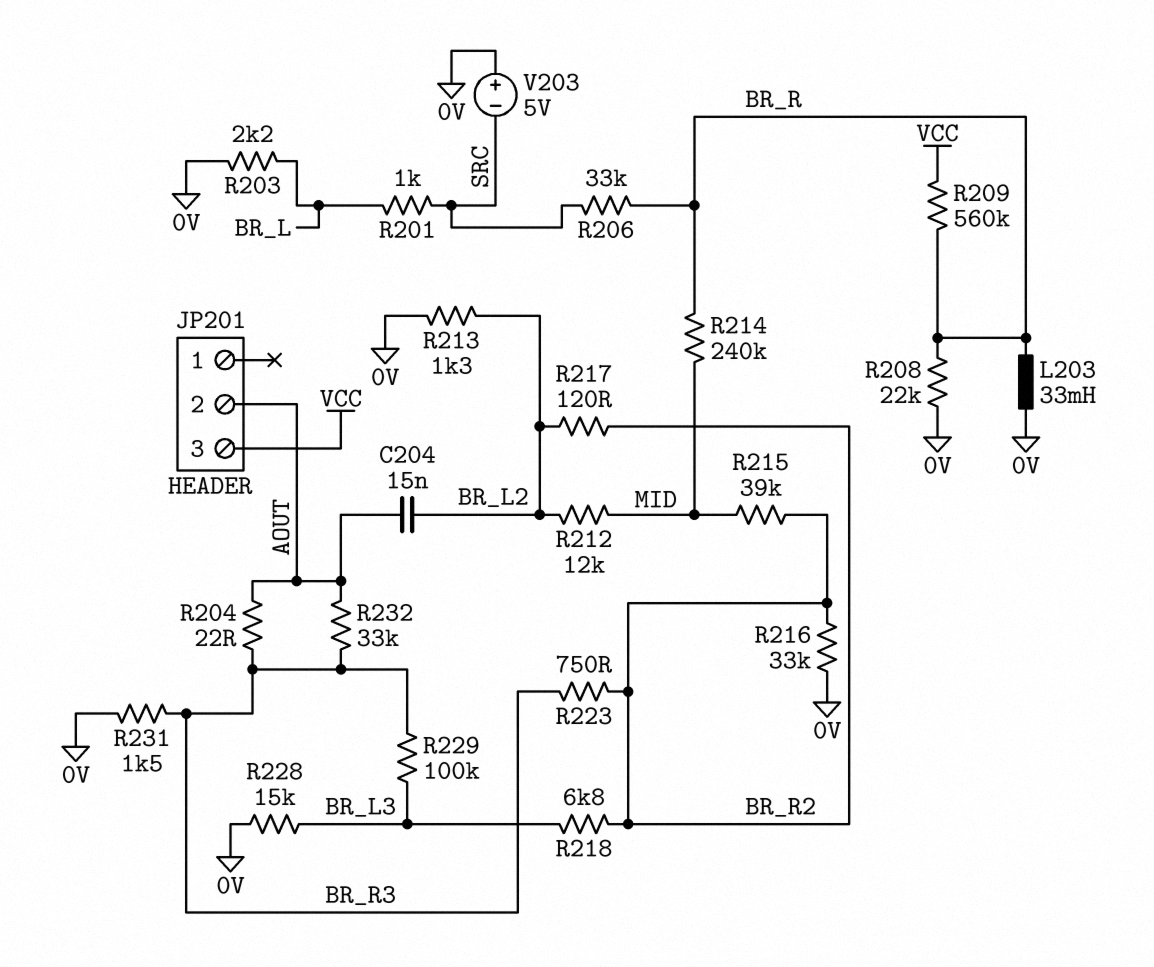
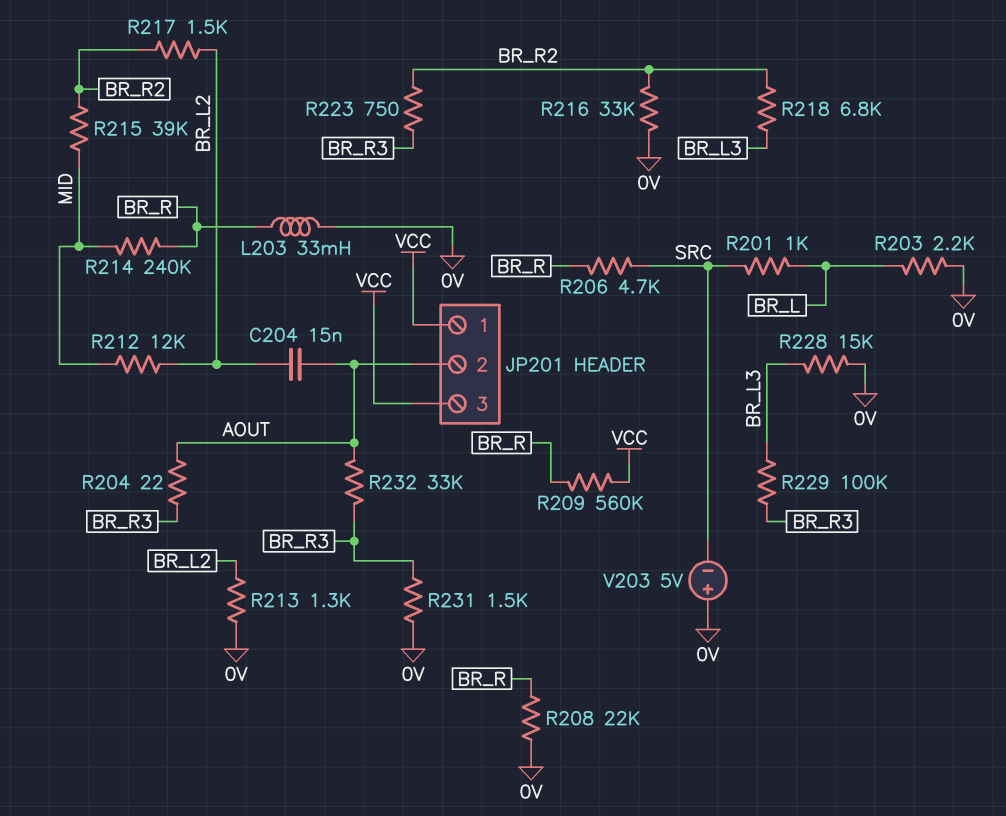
JP201 pin 1: none -> VCC
R206: 33k (BR_R, SRC) -> 4.7k (BR_R, SRC)
R217: 120 (BR_L2, BR_R2) -> 1.5k (BR_L2, BR_R2)

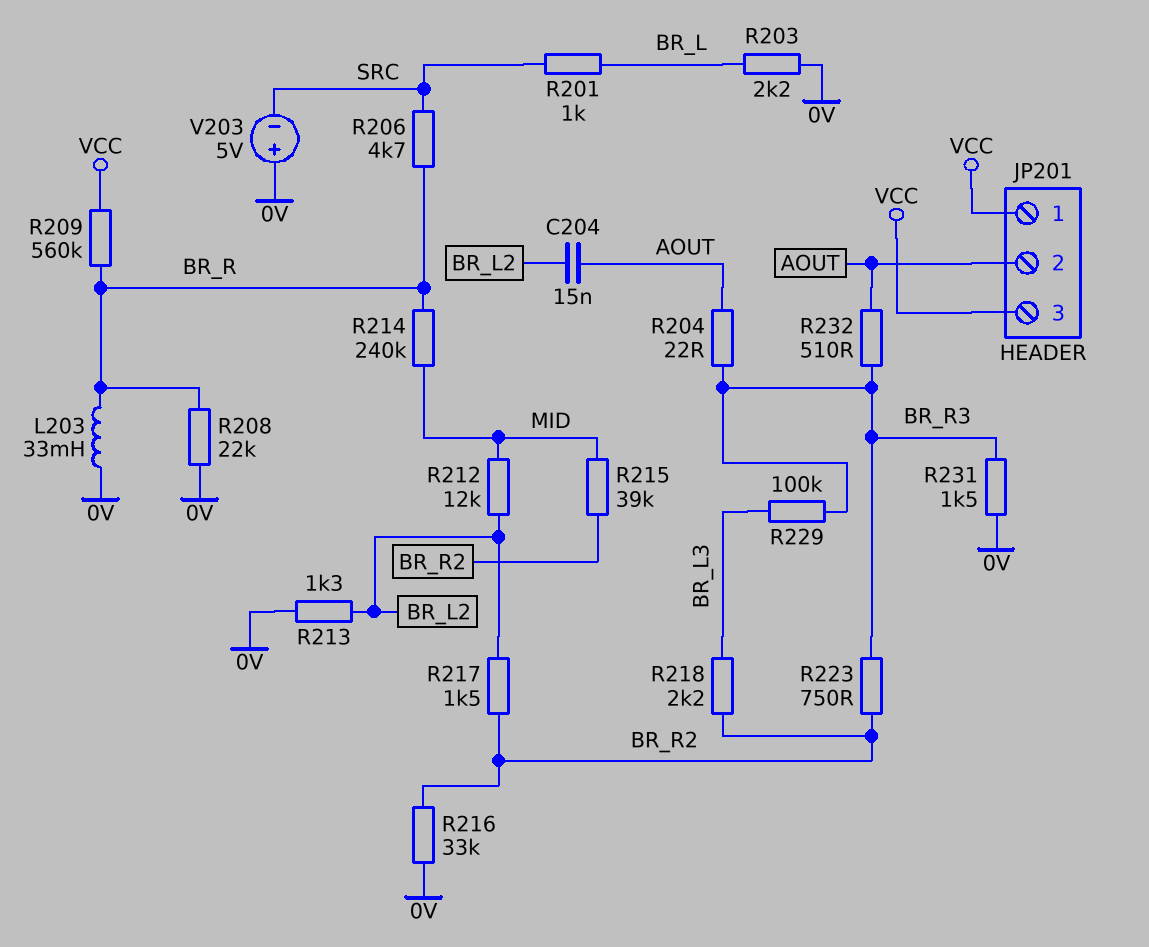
R218: 6.8k (BR_L3, BR_R2) -> 2.2k (BR_L3, BR_R2)
R228: 15k (0V, BR_L3) -> none
R232: 33k (AOUT, BR_R3) -> 510 (AOUT, BR_R3)

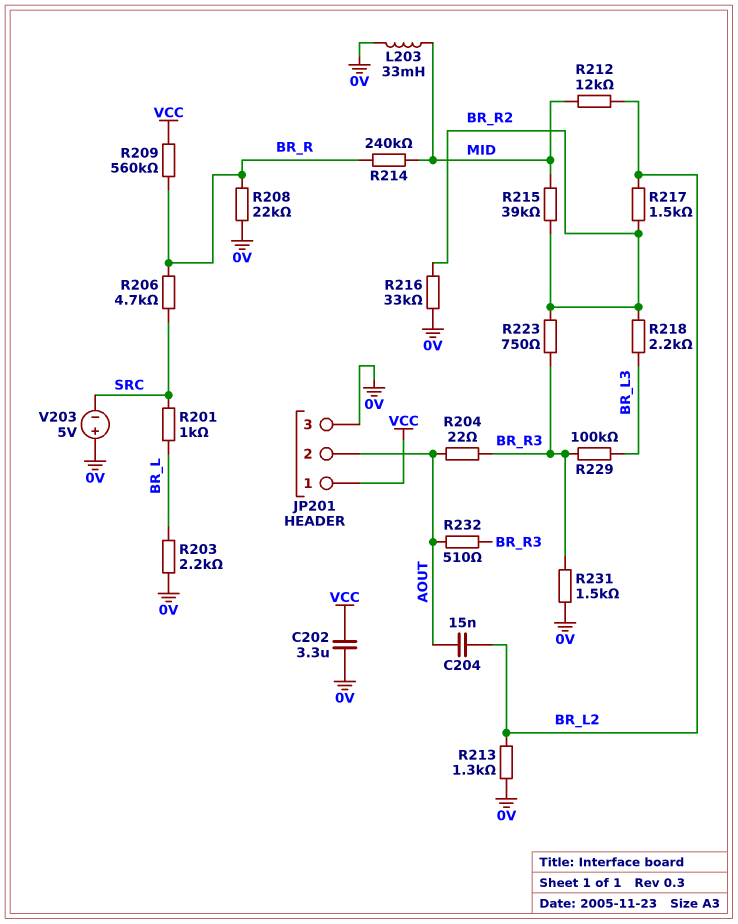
C202: none -> 3.3uF (0V, VCC)
JP201 pin 3: VCC -> 0V
L203: 33mH (0V, BR_R) -> 33mH (0V, MID)

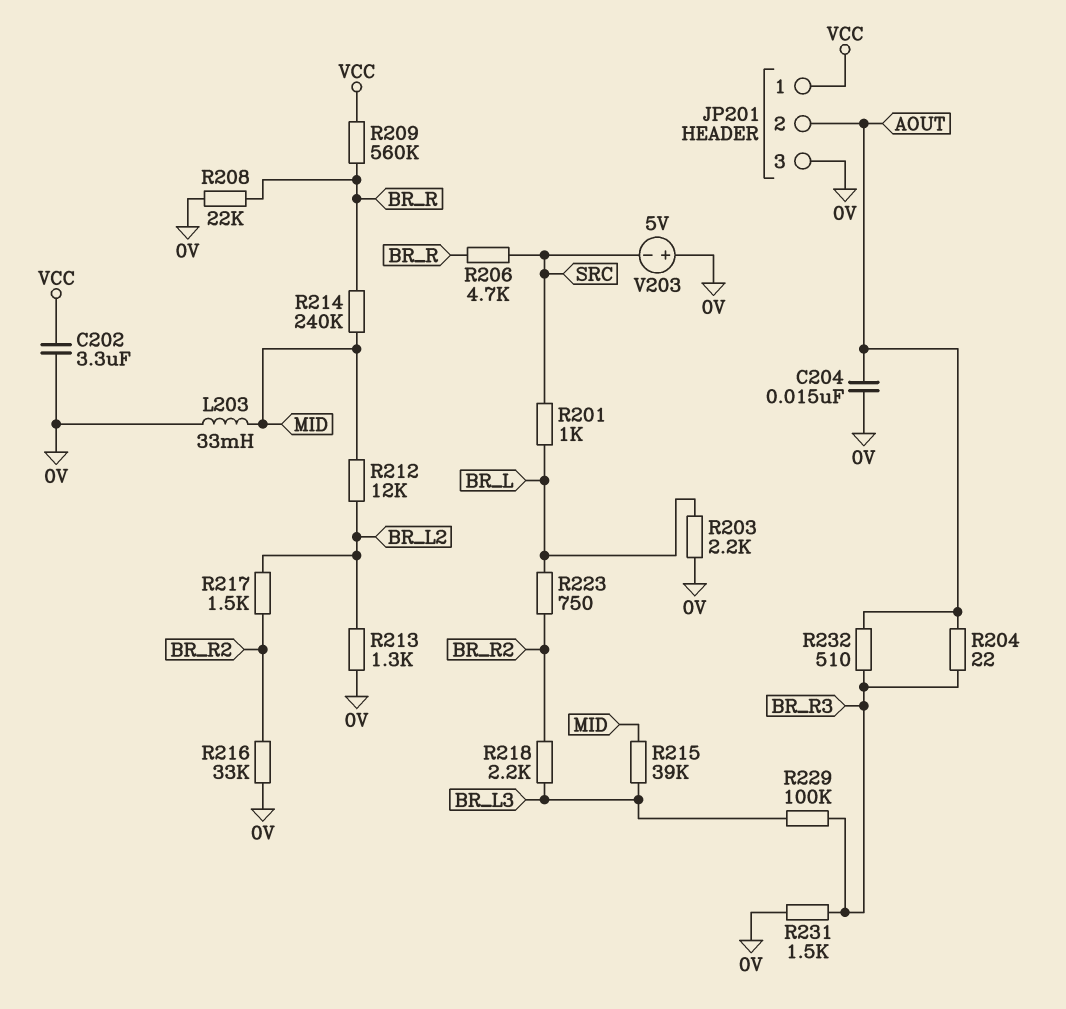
C204: 15nF (AOUT, BR_L2) -> 15nF (0V, AOUT)
R215: 39k (BR_R2, MID) -> 39k (BR_L3, MID)
R223: 750 (BR_R2, BR_R3) -> 750 (BR_L, BR_R2)

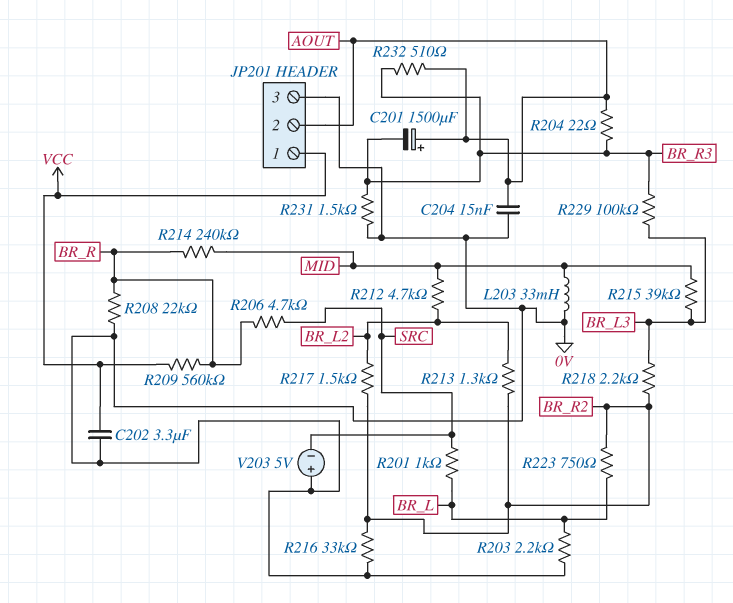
C201: none -> 1500uF (plus AOUT, minus BR_R3)
R212: 12k (BR_L2, MID) -> 4.7k (BR_L2, MID)
R213: 1.3k (0V, BR_L2) -> 1.3k (BR_L2, BR_R2)

